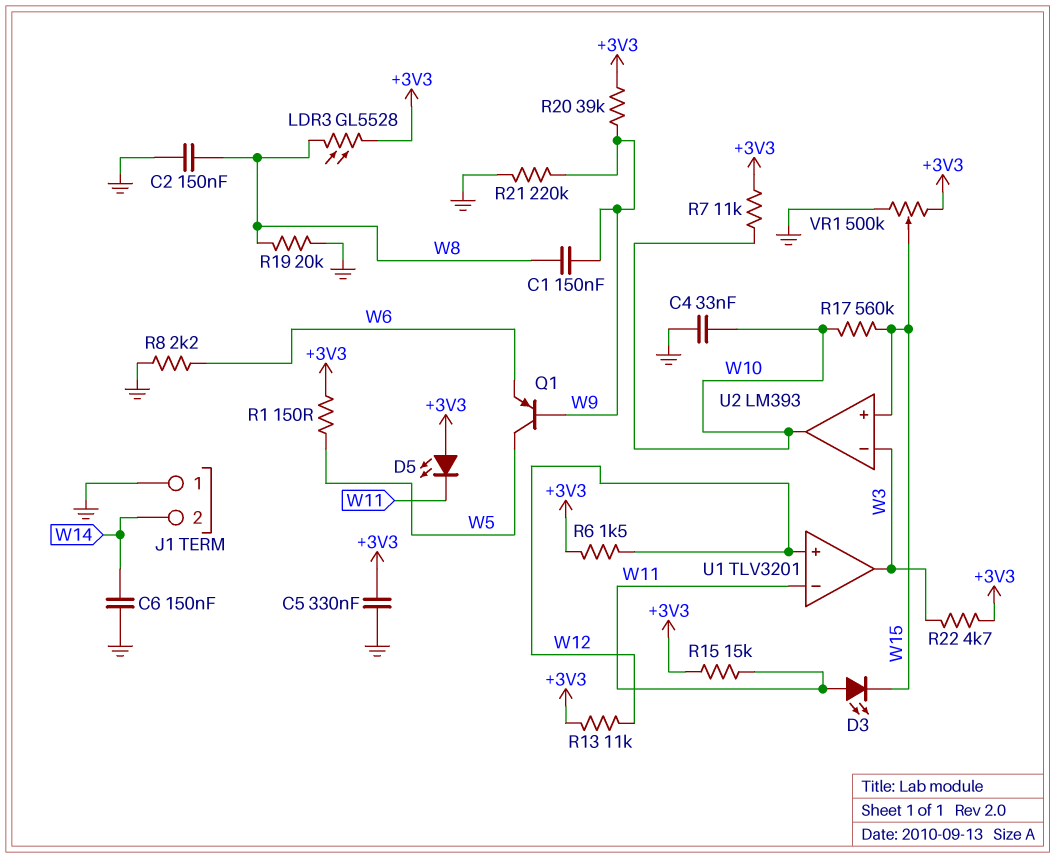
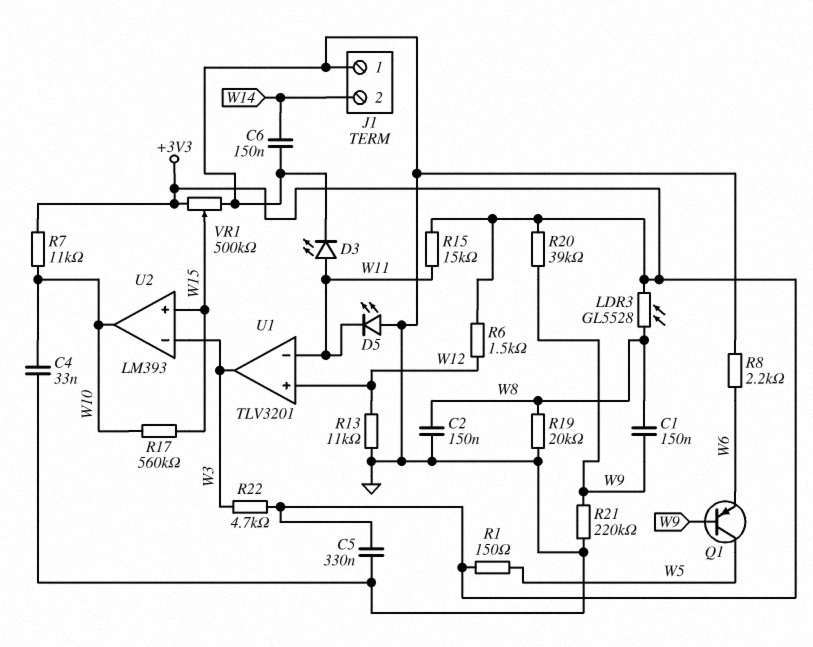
D3: LED (A W11, K W15) -> LED (A W11, K GND)
D5: LED (A +3V3, K W11) -> LED (A GND, K W11)
R13: 11k (+3V3, W12) -> 11k (GND, W12)

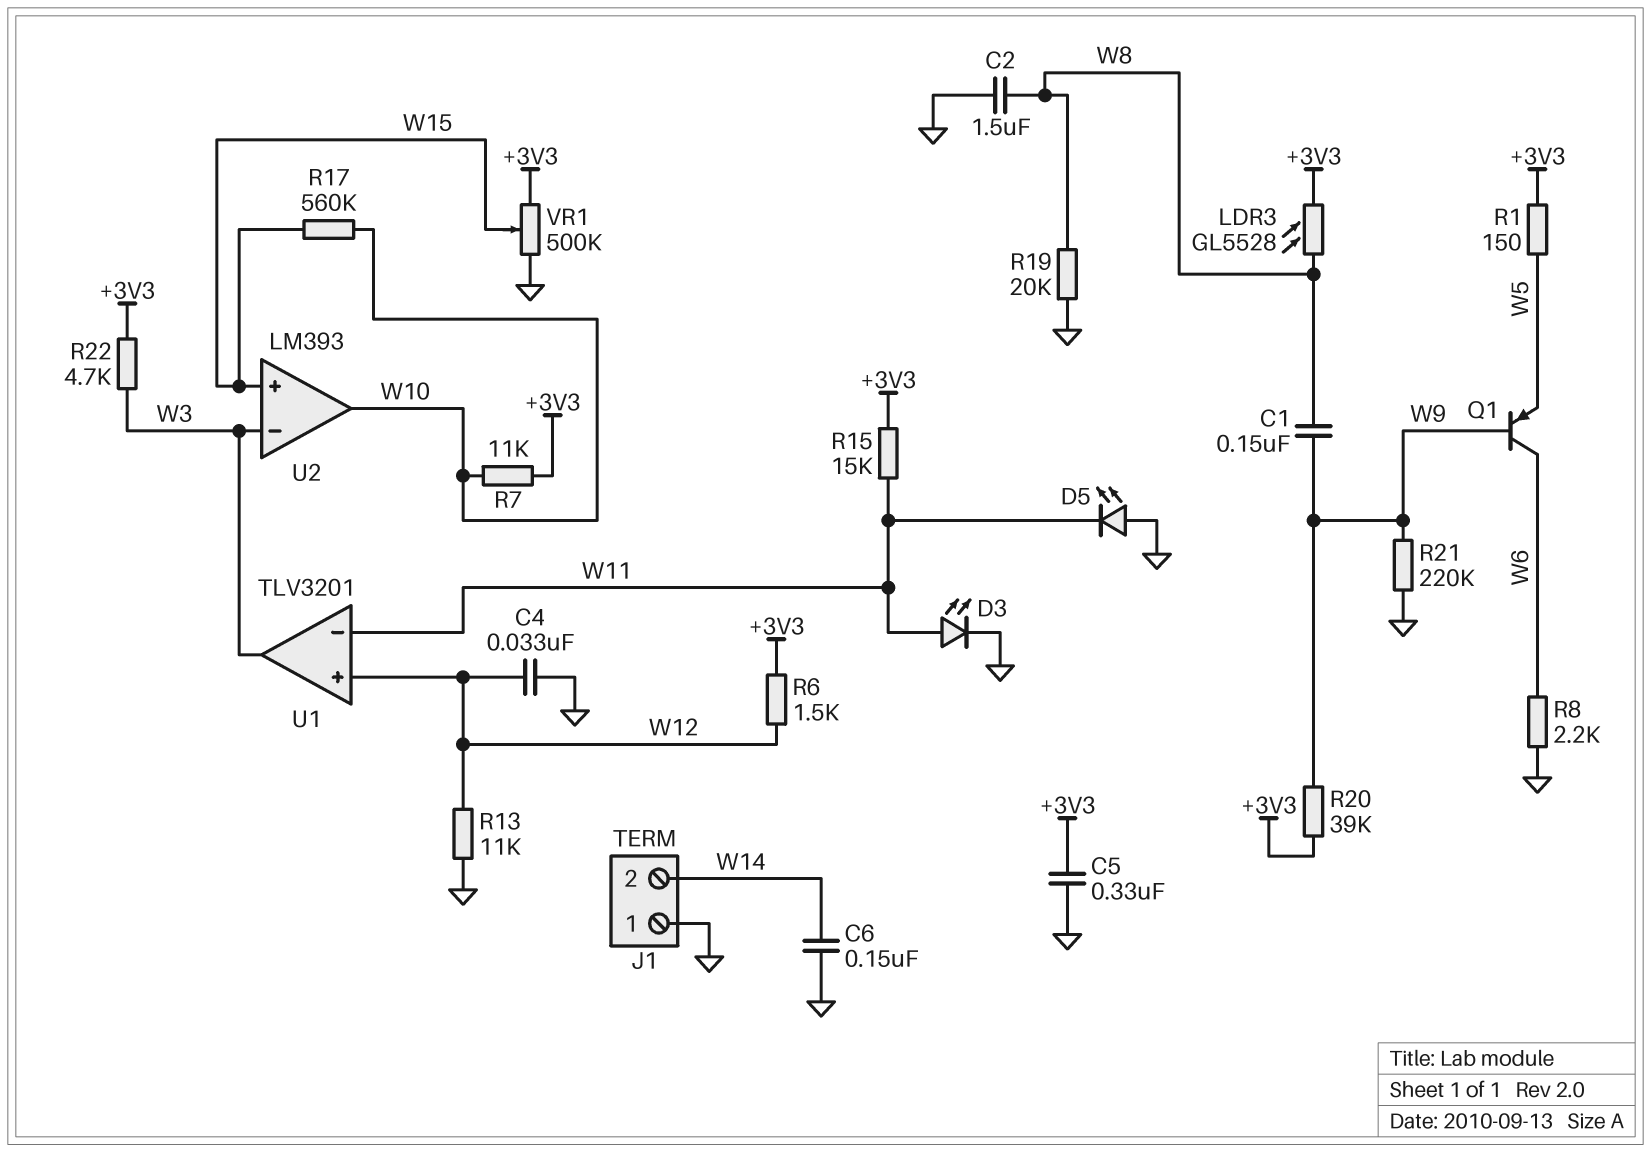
C2: 150nF (GND, W8) -> 1.5uF (GND, W8)
C4: 33nF (GND, W10) -> 33nF (GND, W12)
Q1: PNP (B W9, C W5, E W6) -> PNP (B W9, C W6, E W5)

